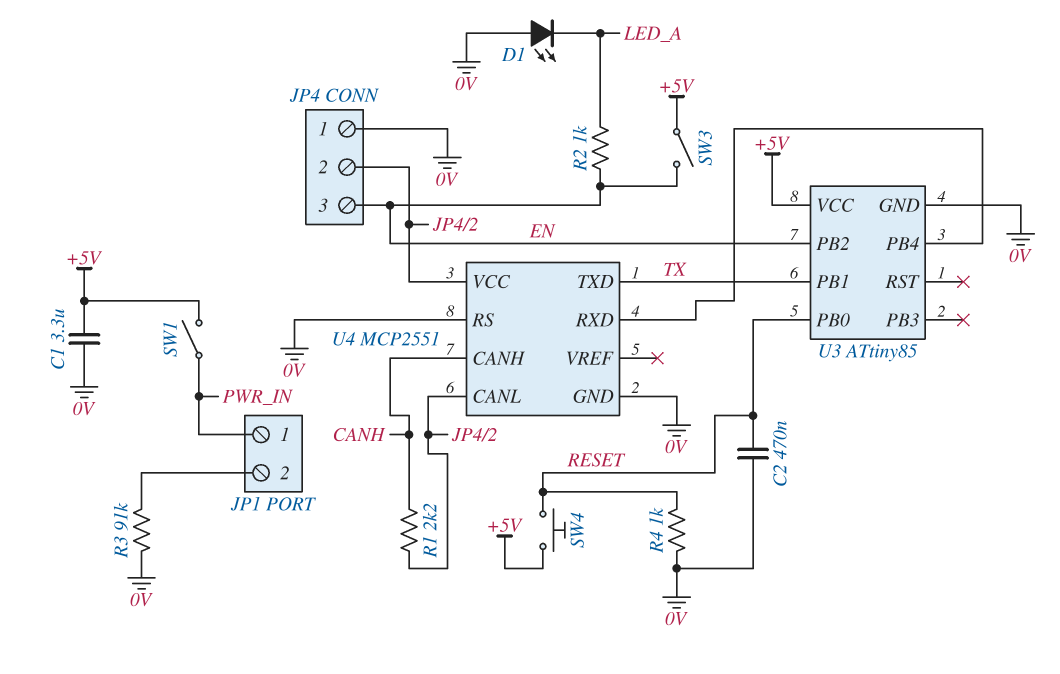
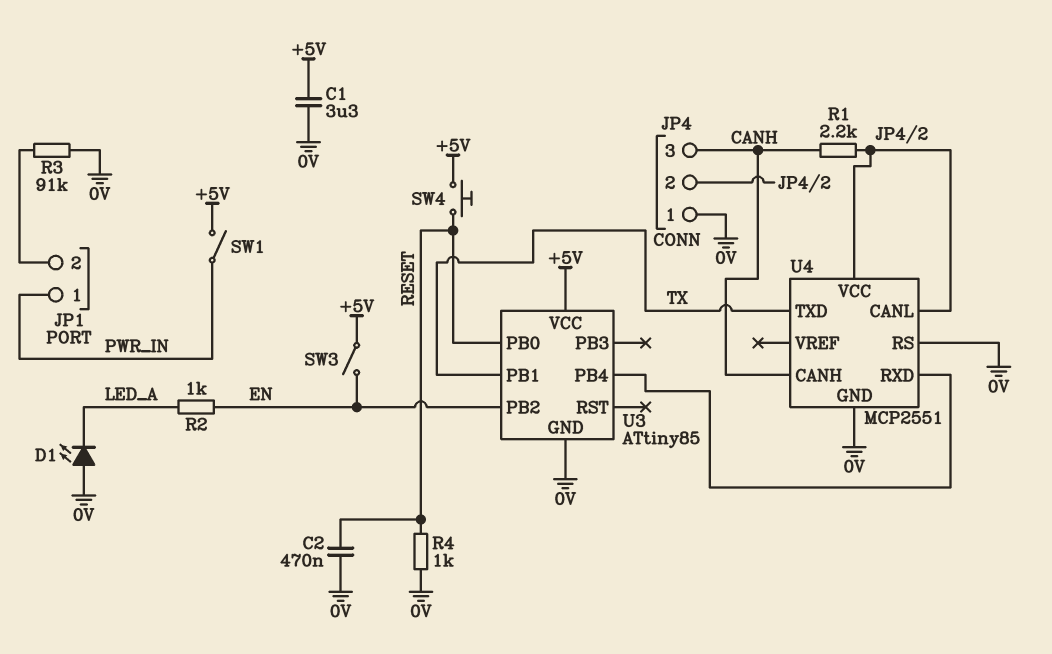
JP4 pin 3: EN -> CANH

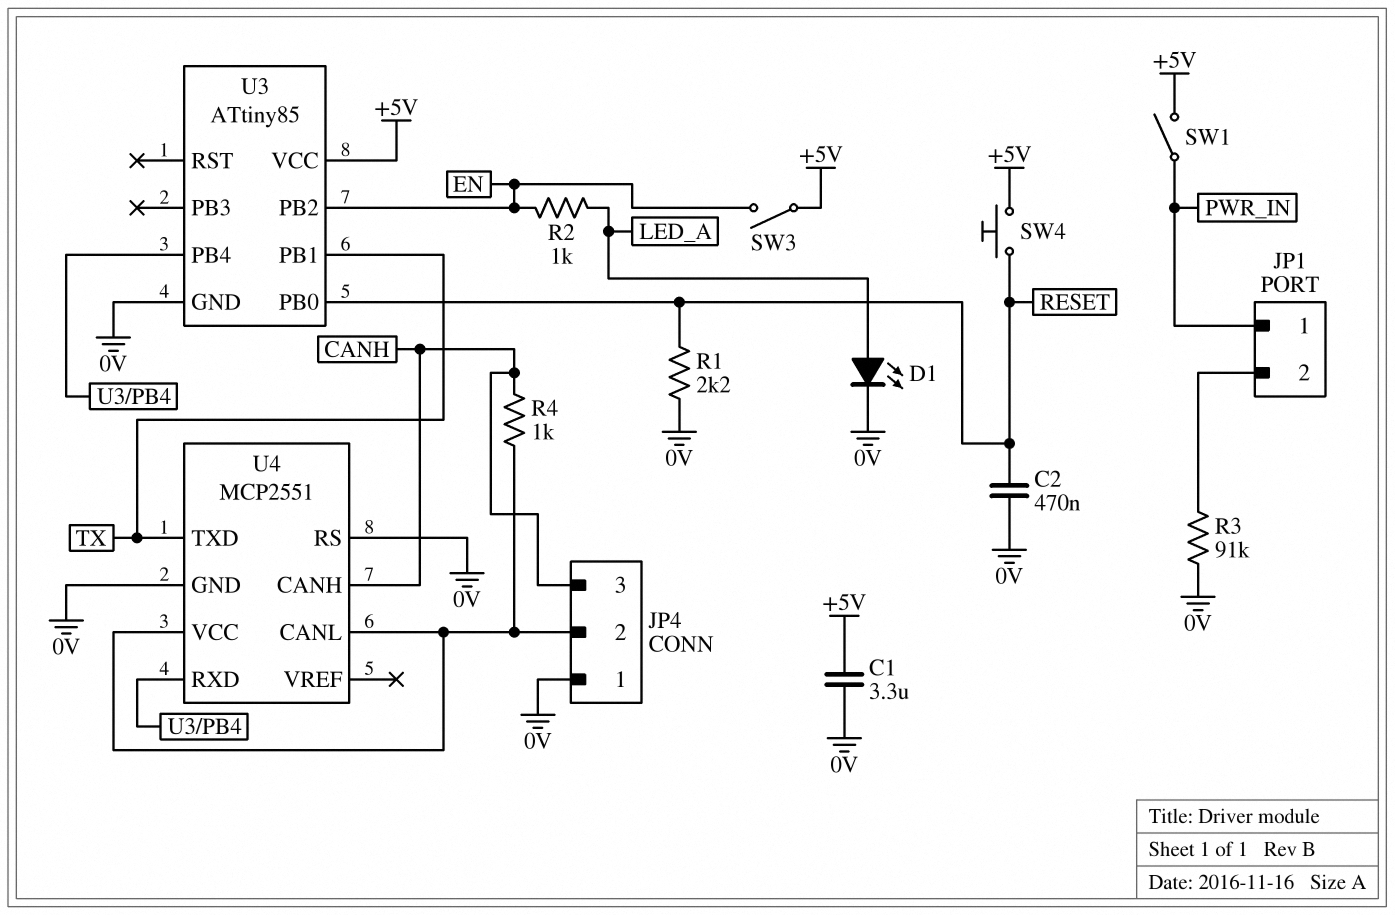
D1: LED (A 0V, K LED_A) -> LED (A LED_A, K 0V)
R1: 2.2k (CANH, JP4/2) -> 2.2k (0V, RESET)
R4: 1k (0V, RESET) -> 1k (CANH, JP4/2)

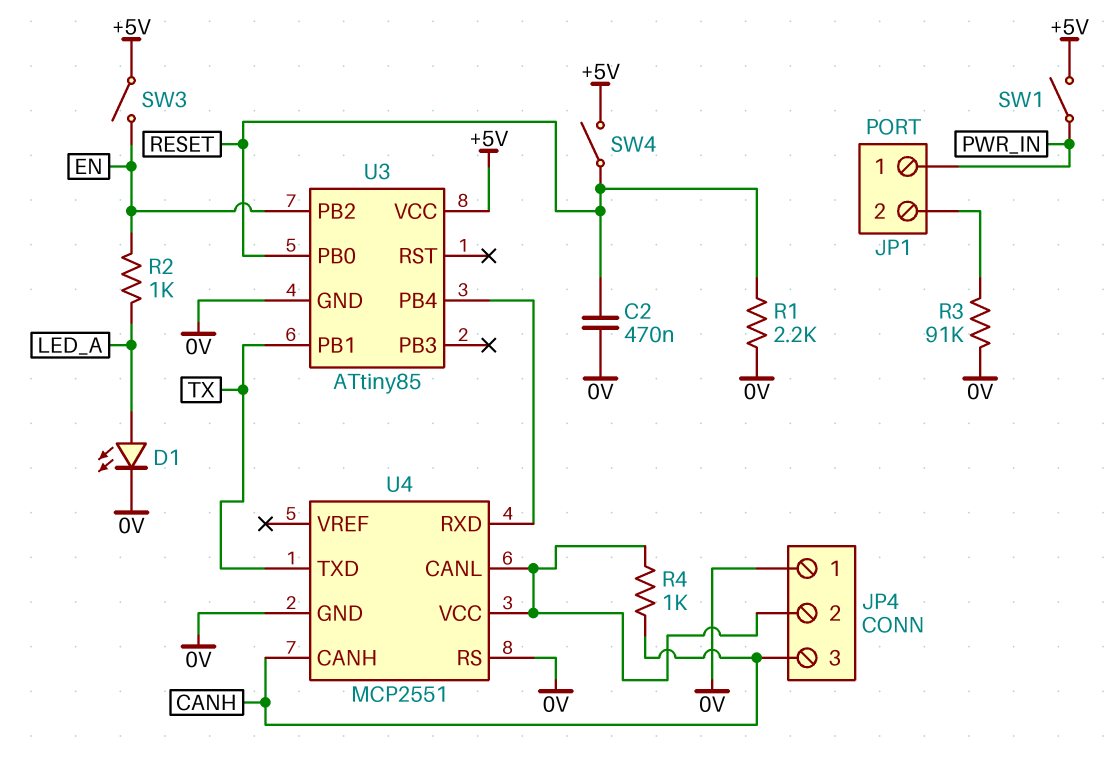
C1: 3.3uF (+5V, 0V) -> none
SW4: button (+5V, RESET) -> switch (+5V, RESET)

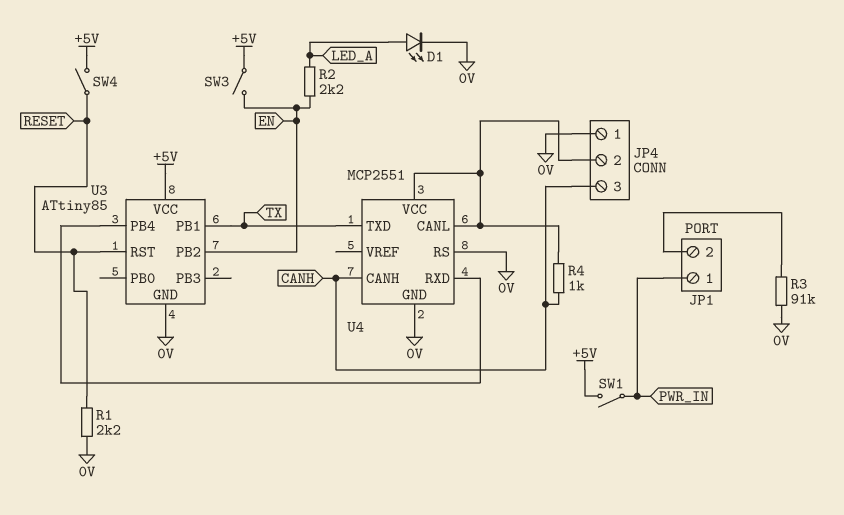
C2: 470nF (0V, RESET) -> none
R2: 1k (EN, LED_A) -> 2.2k (EN, LED_A)
U3 pin PB0: RESET -> none
U3 pin RST: none -> RESET

